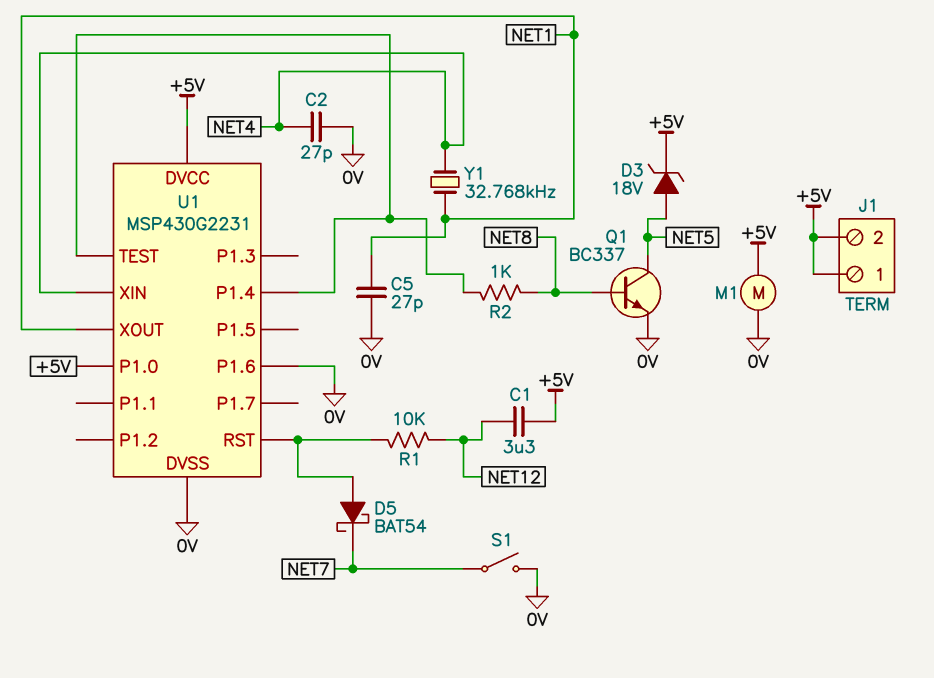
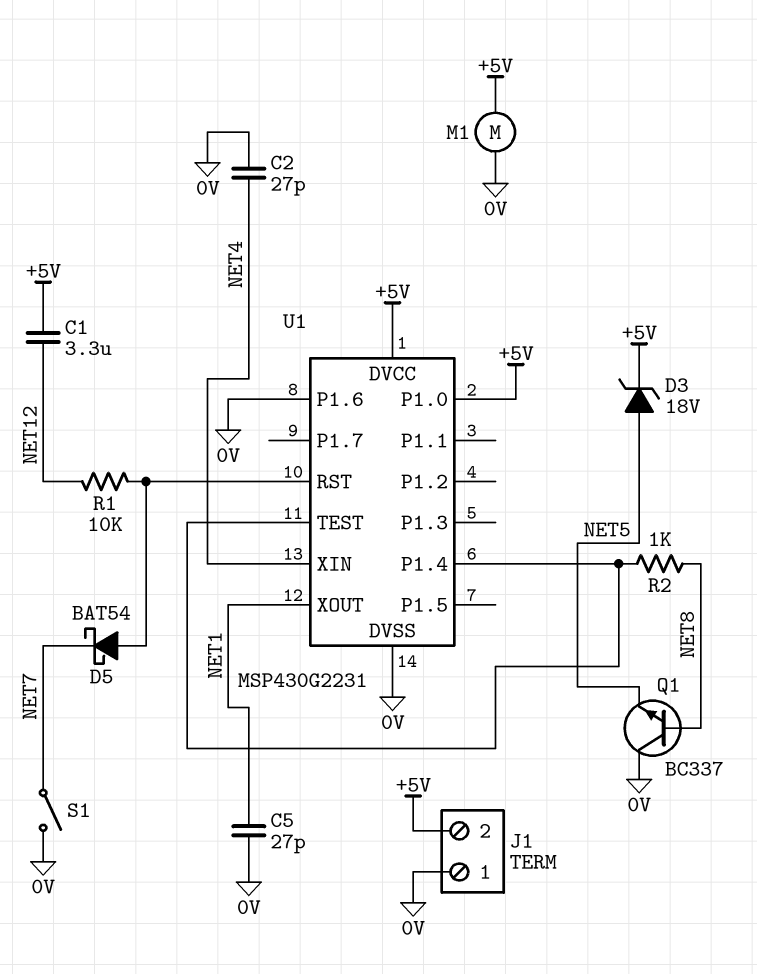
J1 pin 1: +5V -> 0V
Q1: NPN BC337 (B NET8, C NET5, E 0V) -> NPN BC337 (B NET8, C 0V, E NET5)
Y1: 32.768kHz (NET1, NET4) -> none

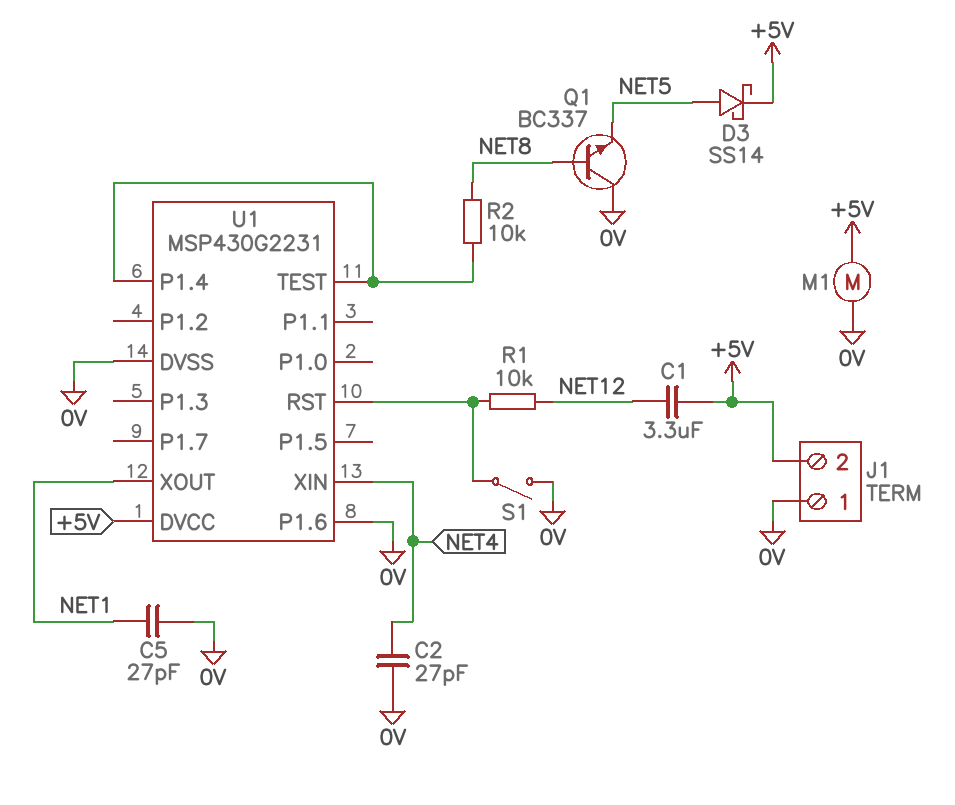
D3: zener 18V (A NET5, K +5V) -> schottky SS14 (A NET5, K +5V)
D5: schottky BAT54 (A U1/RST, K NET7) -> none
R2: 1k (NET8, U1/P1.4) -> 10k (NET8, U1/P1.4)
S1: switch (0V, NET7) -> switch (0V, U1/RST)
U1 pin P1.0: +5V -> none

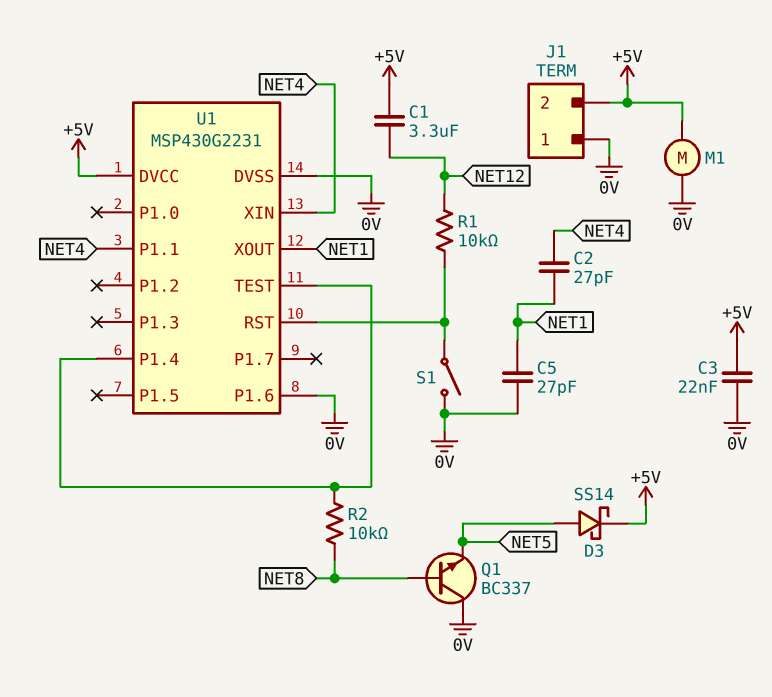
C2: 27pF (0V, NET4) -> 27pF (NET1, NET4)
C3: none -> 22nF (+5V, 0V)
U1 pin P1.1: none -> NET4

